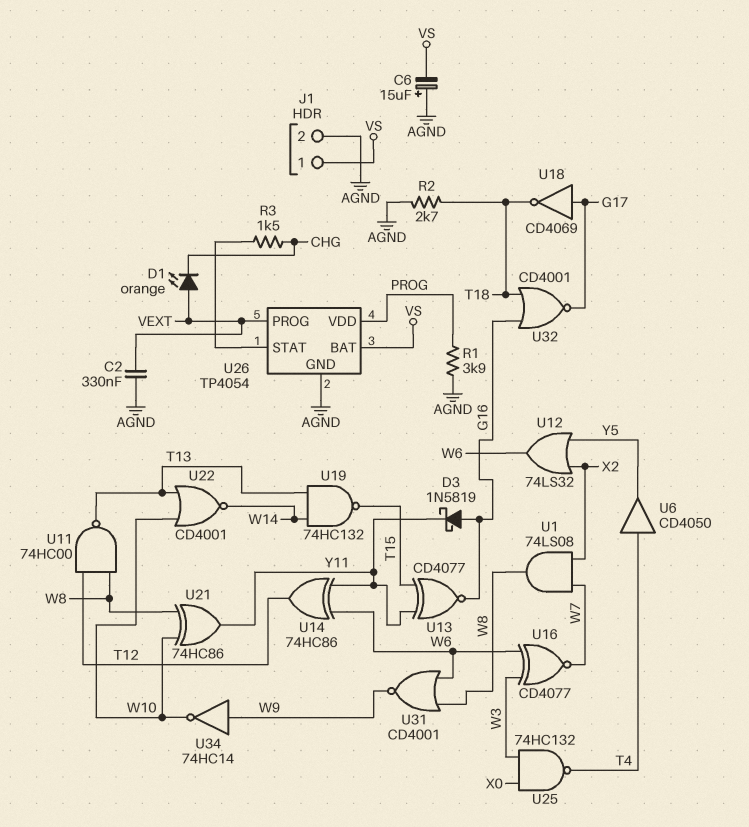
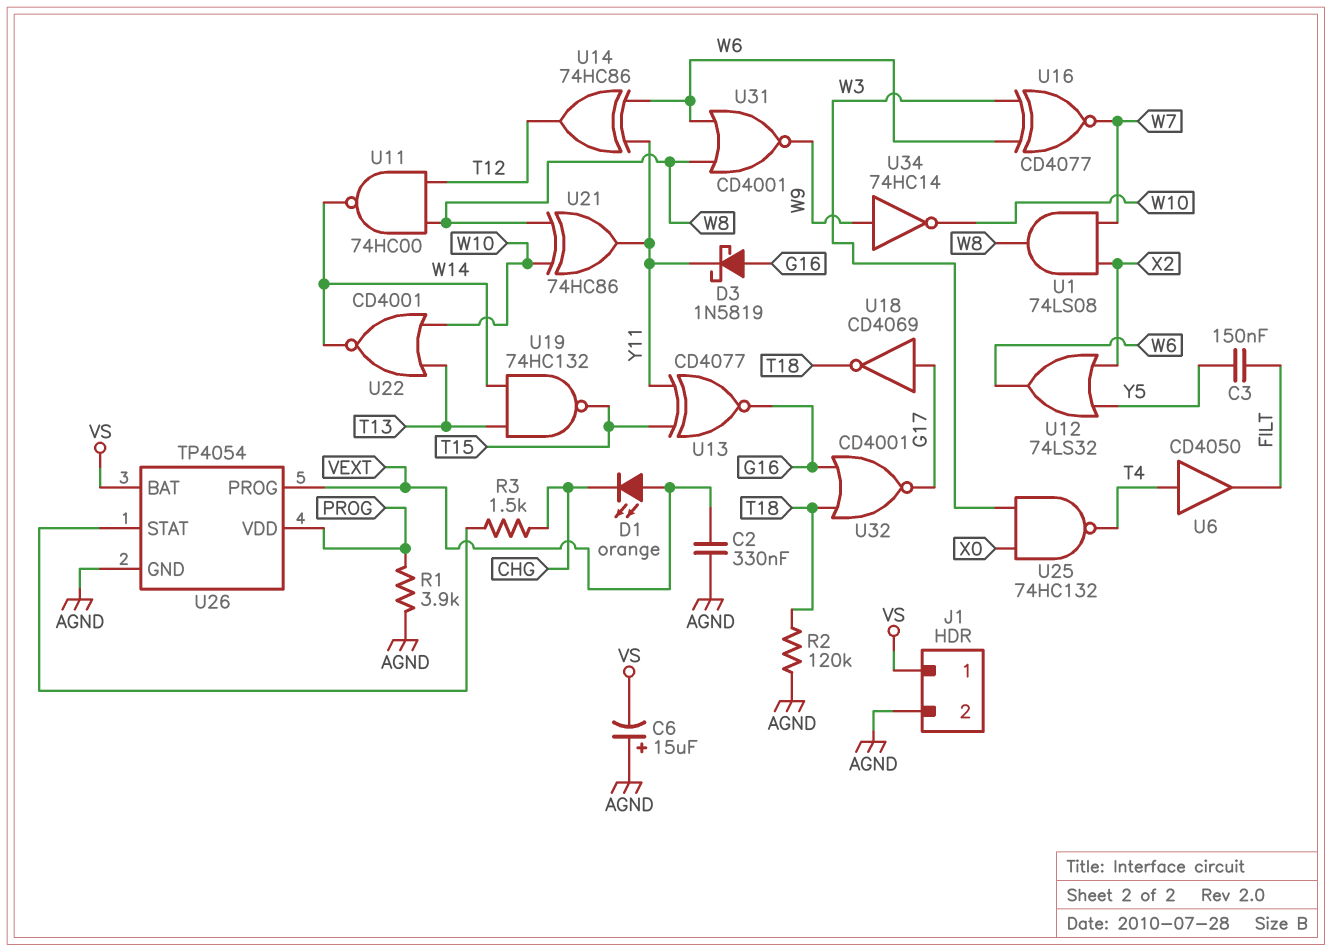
C3: none -> 150nF (FILT, Y5)
R2: 2.7k (AGND, T18) -> 120k (AGND, T18)
U6: buffer CD4050 (in T4, out Y5) -> buffer CD4050 (in T4, out FILT)
U11: NAND 74HC00 (in T12, in W8, out T13) -> NAND 74HC00 (in T12, in W8, out W14)

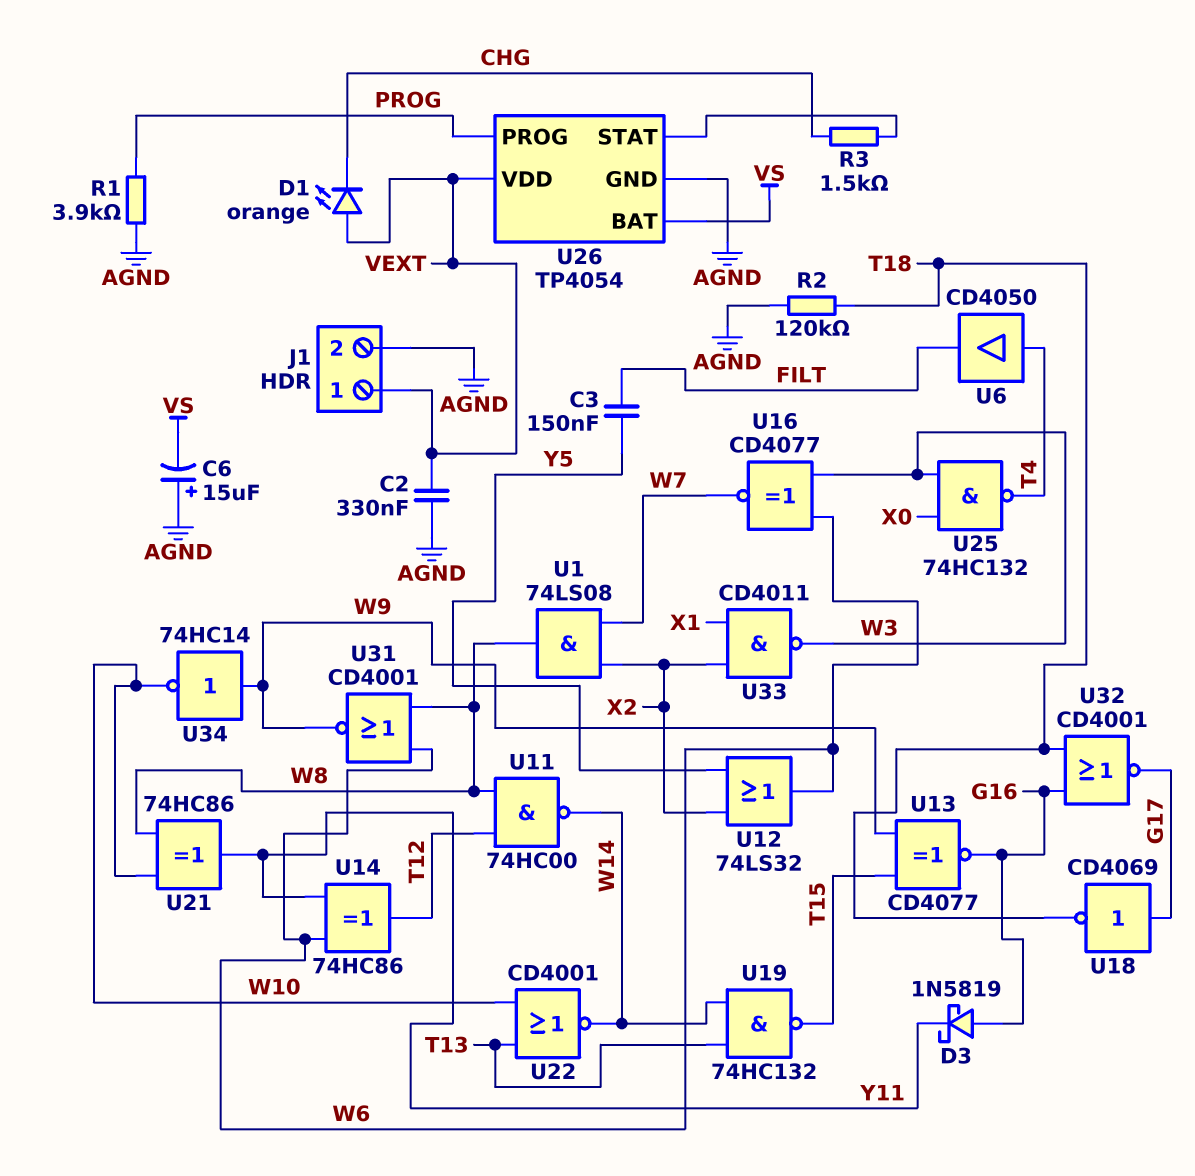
J1 pin 1: VS -> VEXT
U13: XNOR CD4077 (in T15, in Y11, out G16) -> XNOR CD4077 (in T15, in W9, out G16)
U26 pin PROG: VEXT -> PROG
U26 pin VDD: PROG -> VEXT
U33: none -> NAND CD4011 (in X1, in X2, out W3)

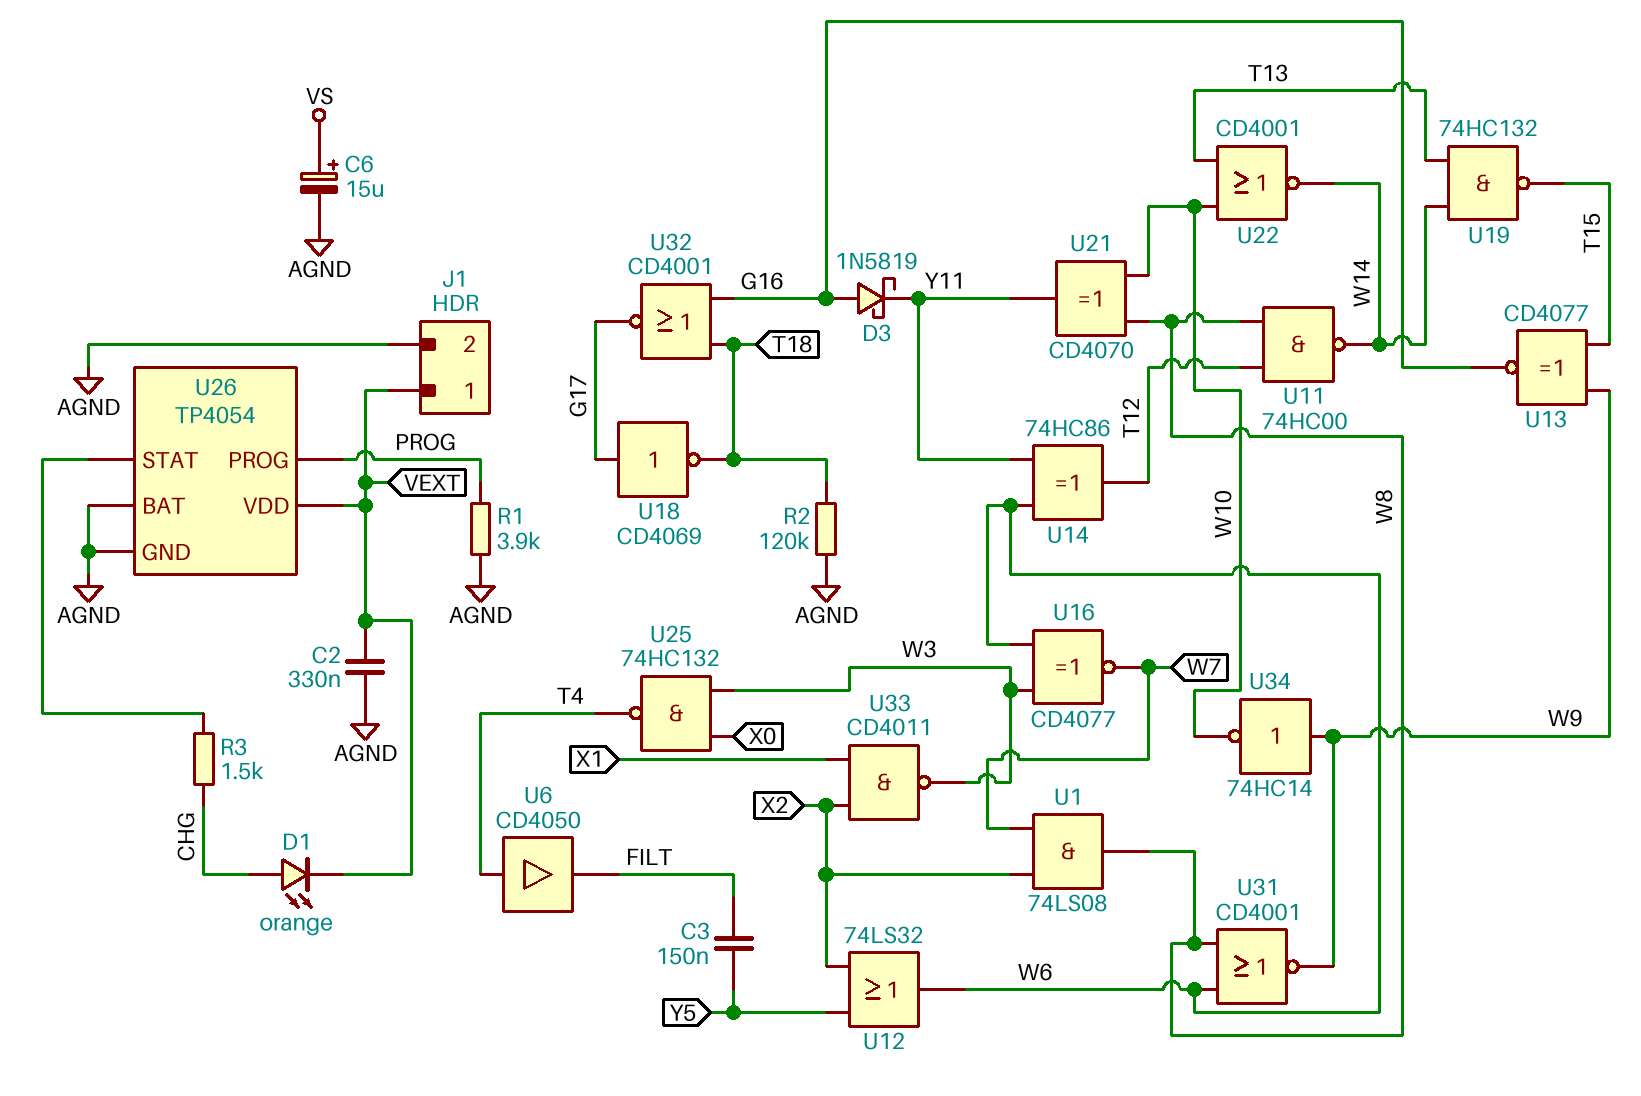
C6: 15uF (plus AGND, minus VS) -> 15uF (plus VS, minus AGND)
D1: LED orange (A VEXT, K CHG) -> LED orange (A CHG, K VEXT)
U21: XOR 74HC86 (in W8, in W10, out Y11) -> XOR CD4070 (in W8, in W10, out Y11)
U26 pin BAT: VS -> AGND

